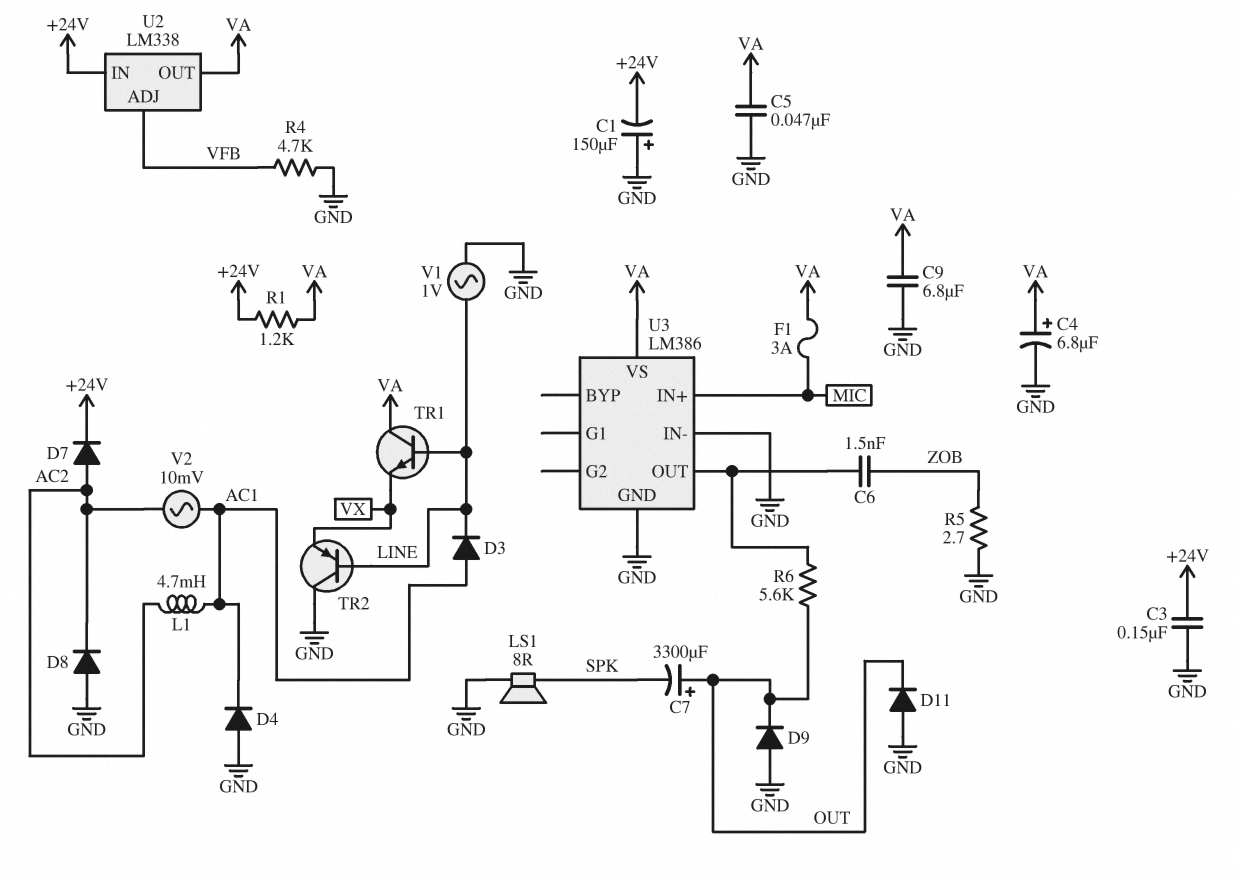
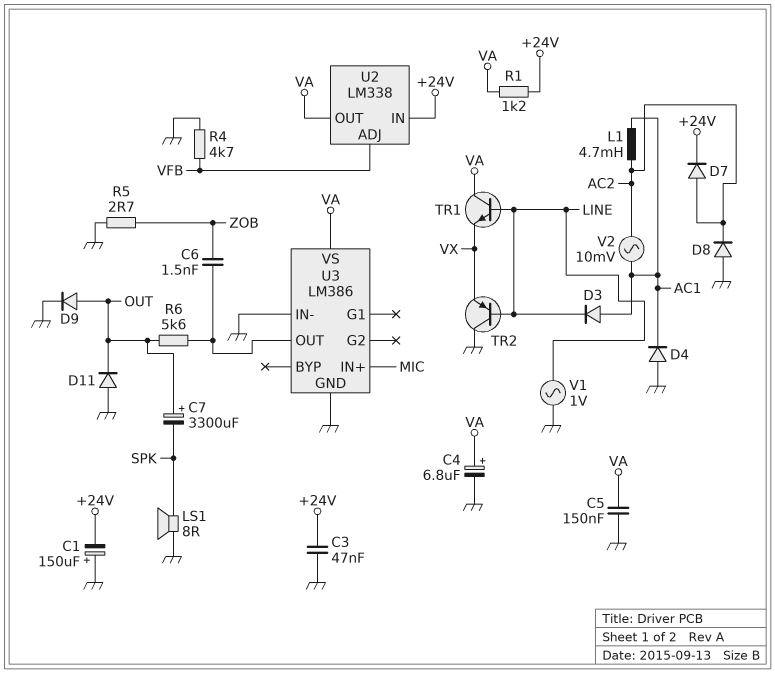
C3: 150nF (+24V, GND) -> 47nF (+24V, GND)
C5: 47nF (GND, VA) -> 150nF (GND, VA)
C9: 6.8uF (GND, VA) -> none
D9: diode (A GND, K OUT) -> diode (A OUT, K GND)
F1: 3A (MIC, VA) -> none

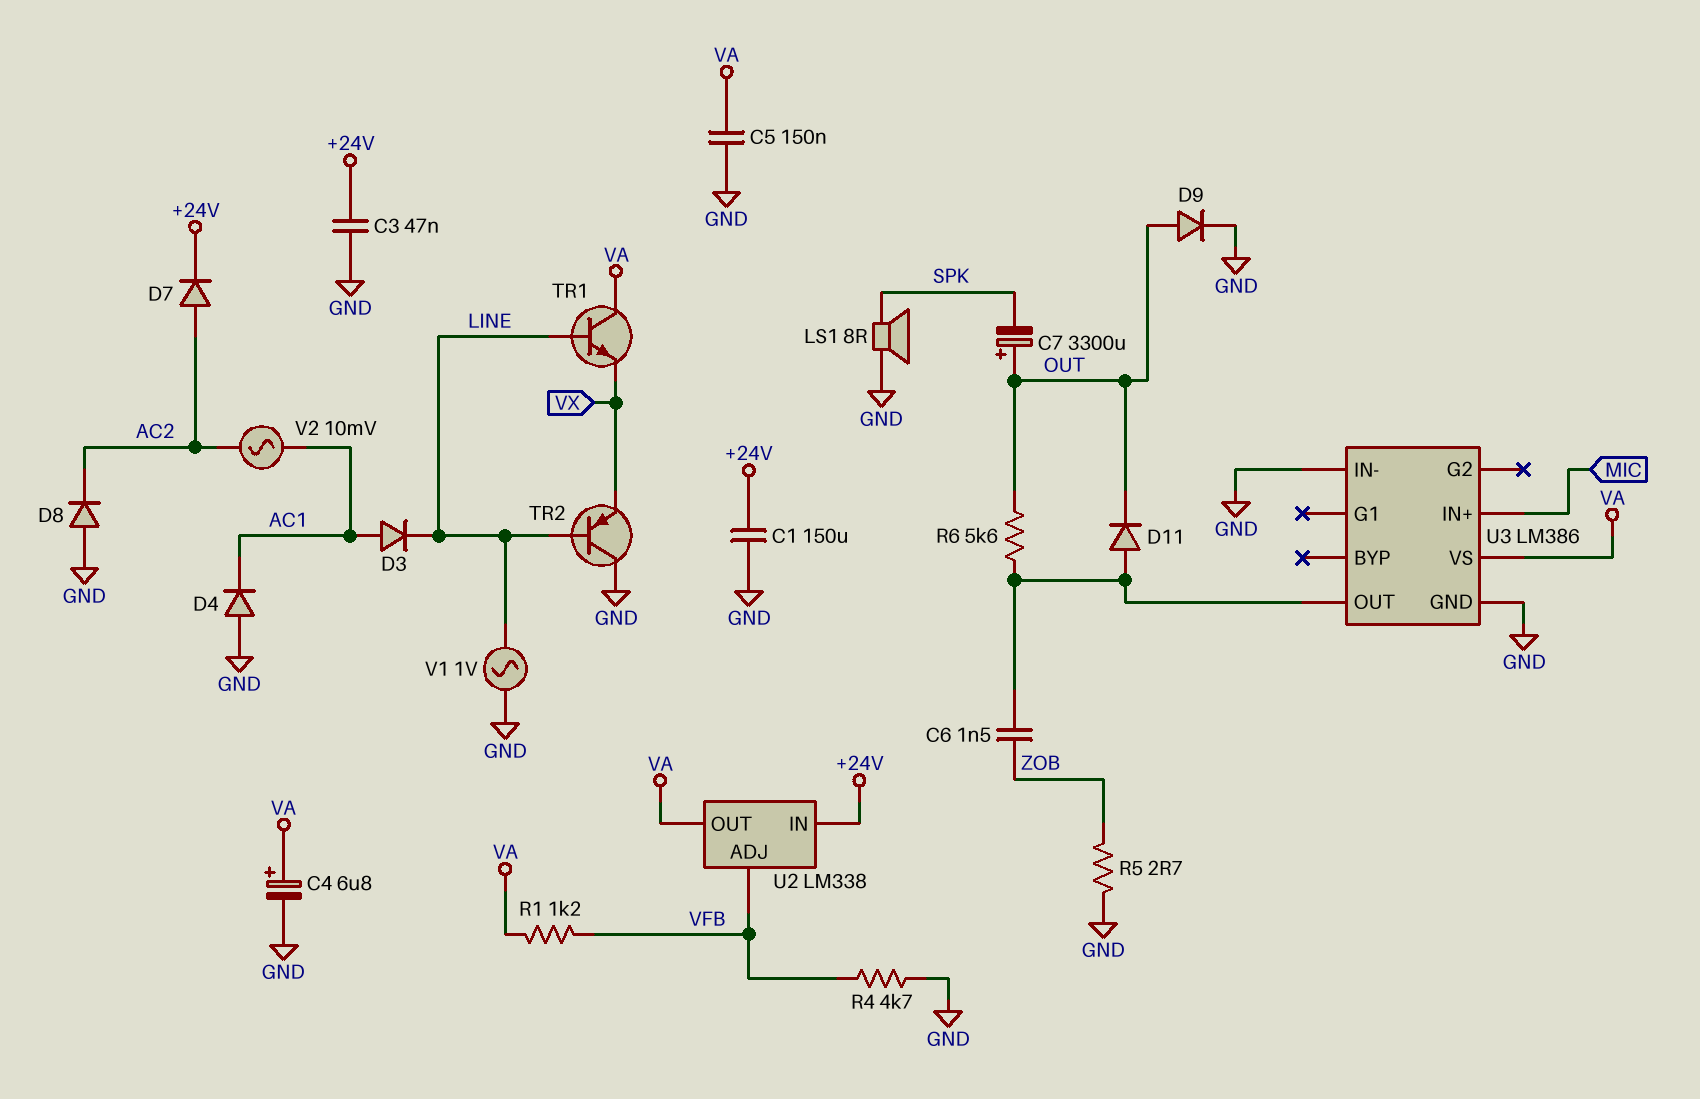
C1: 150uF (plus GND, minus +24V) -> 150uF (+24V, GND)
D11: diode (A GND, K OUT) -> diode (A U3/OUT, K OUT)
L1: 4.7mH (AC1, AC2) -> none
R1: 1.2k (+24V, VA) -> 1.2k (VA, VFB)

